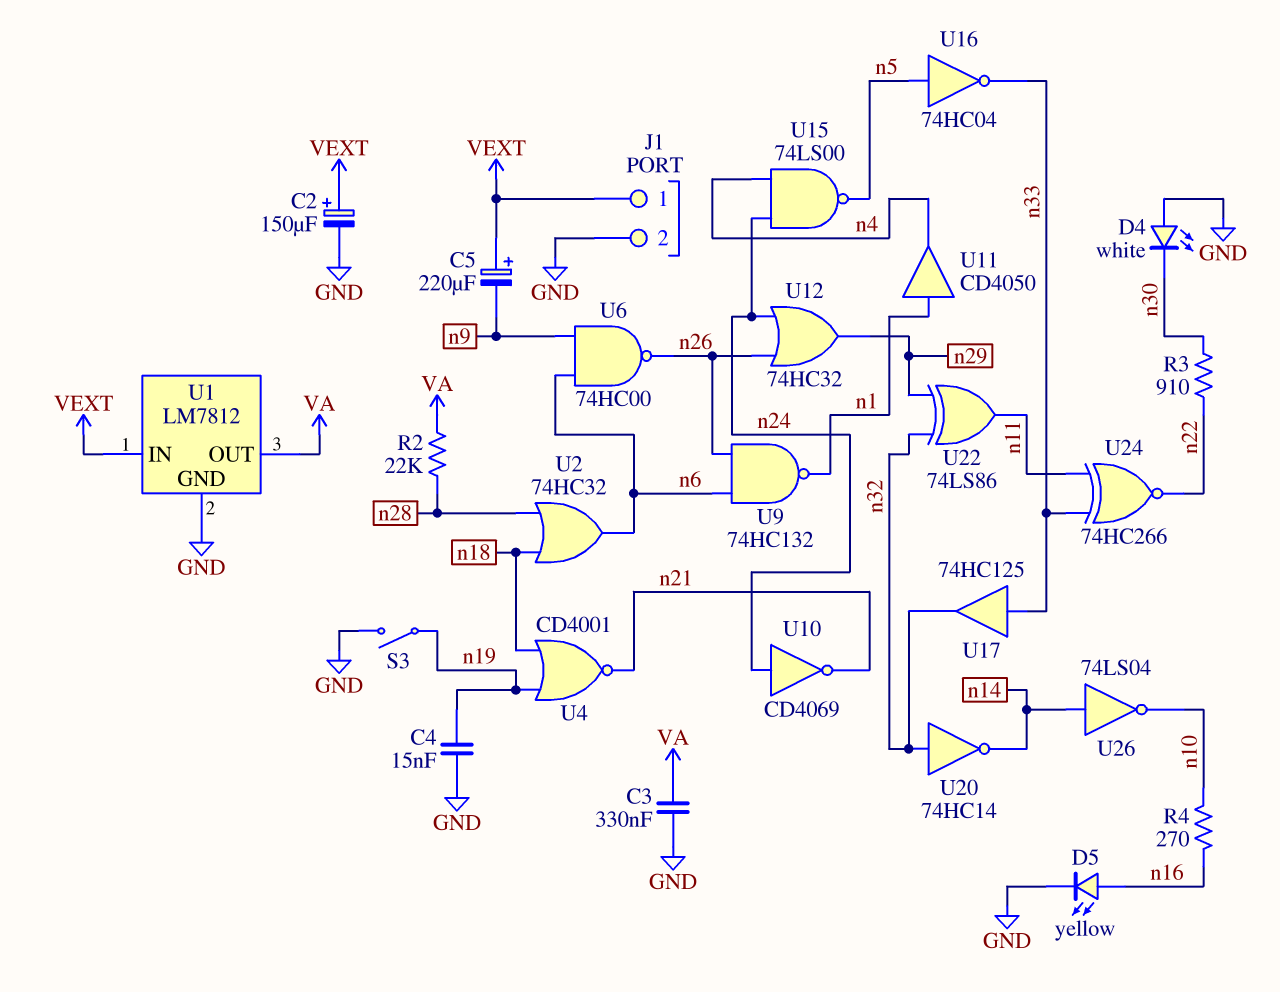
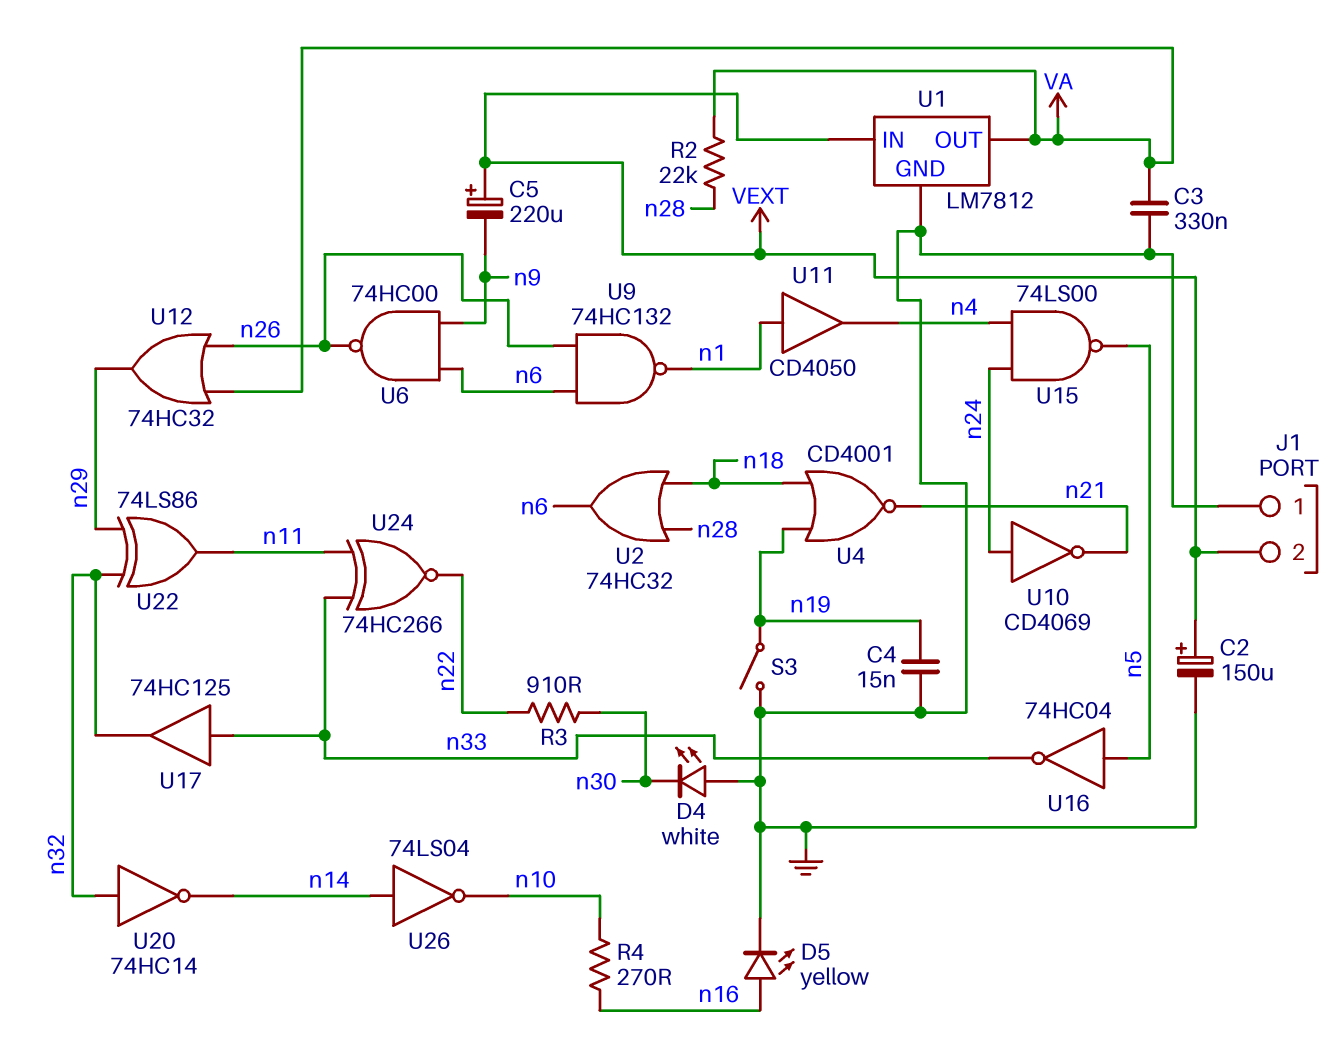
J1 pin 1: VEXT -> GND
J1 pin 2: GND -> VEXT
U12: OR 74HC32 (in n24, in n26, out n29) -> OR 74HC32 (in VA, in n26, out n29)

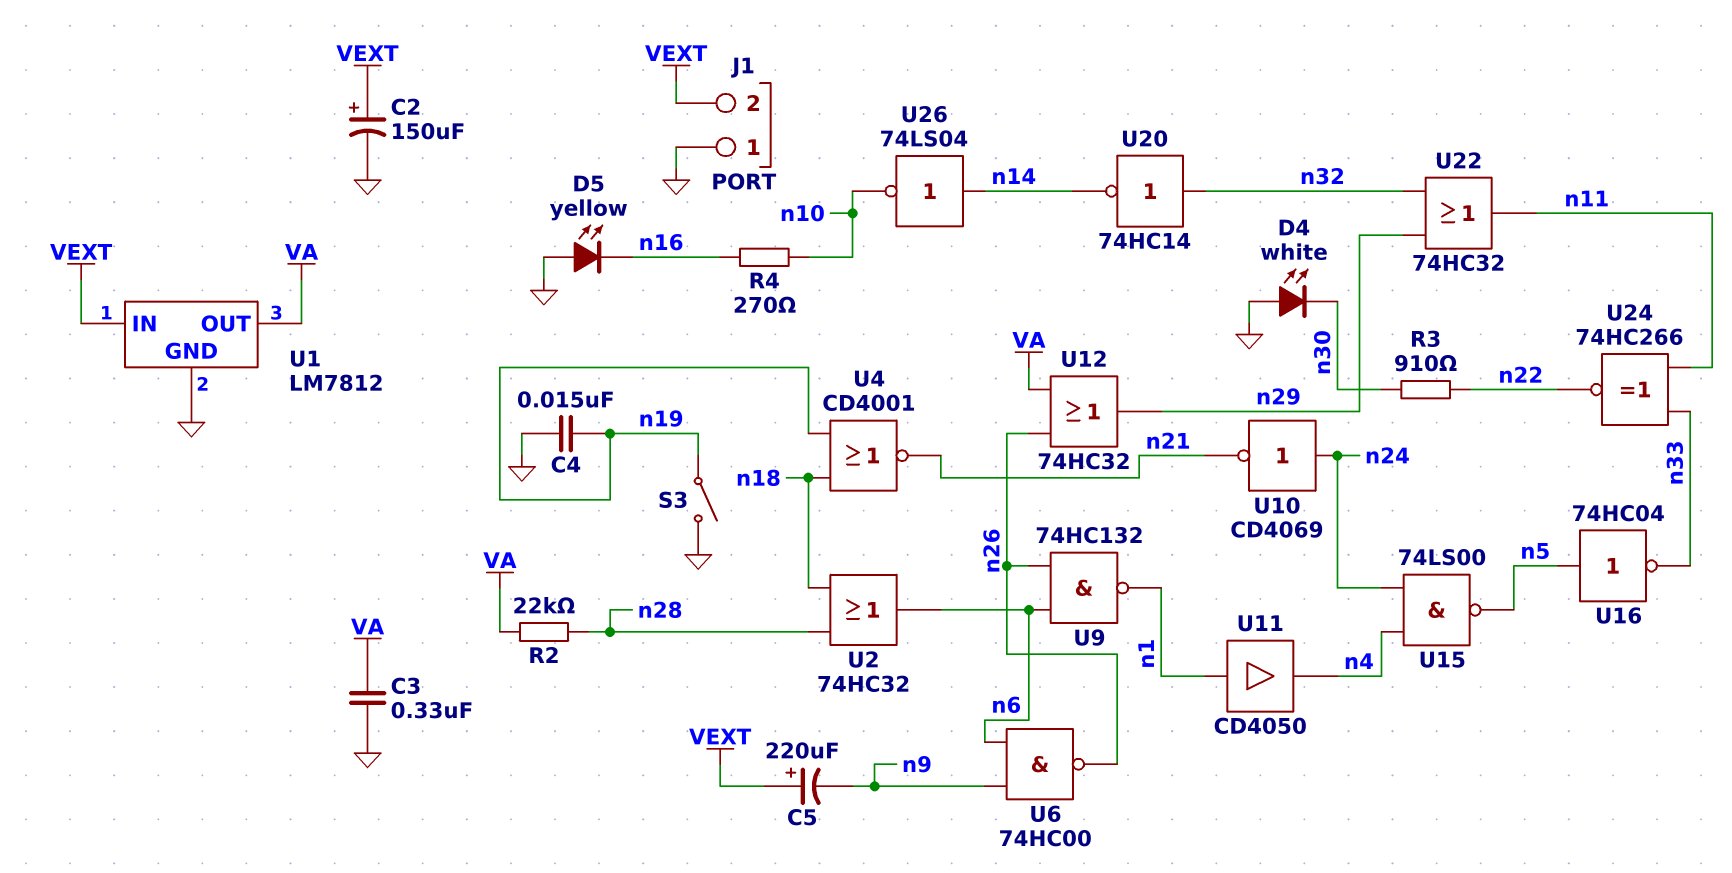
D5: LED yellow (A n16, K GND) -> LED yellow (A GND, K n16)
U17: buffer 74HC125 (in n33, out n32) -> none
U22: XOR 74LS86 (in n29, in n32, out n11) -> OR 74HC32 (in n29, in n32, out n11)

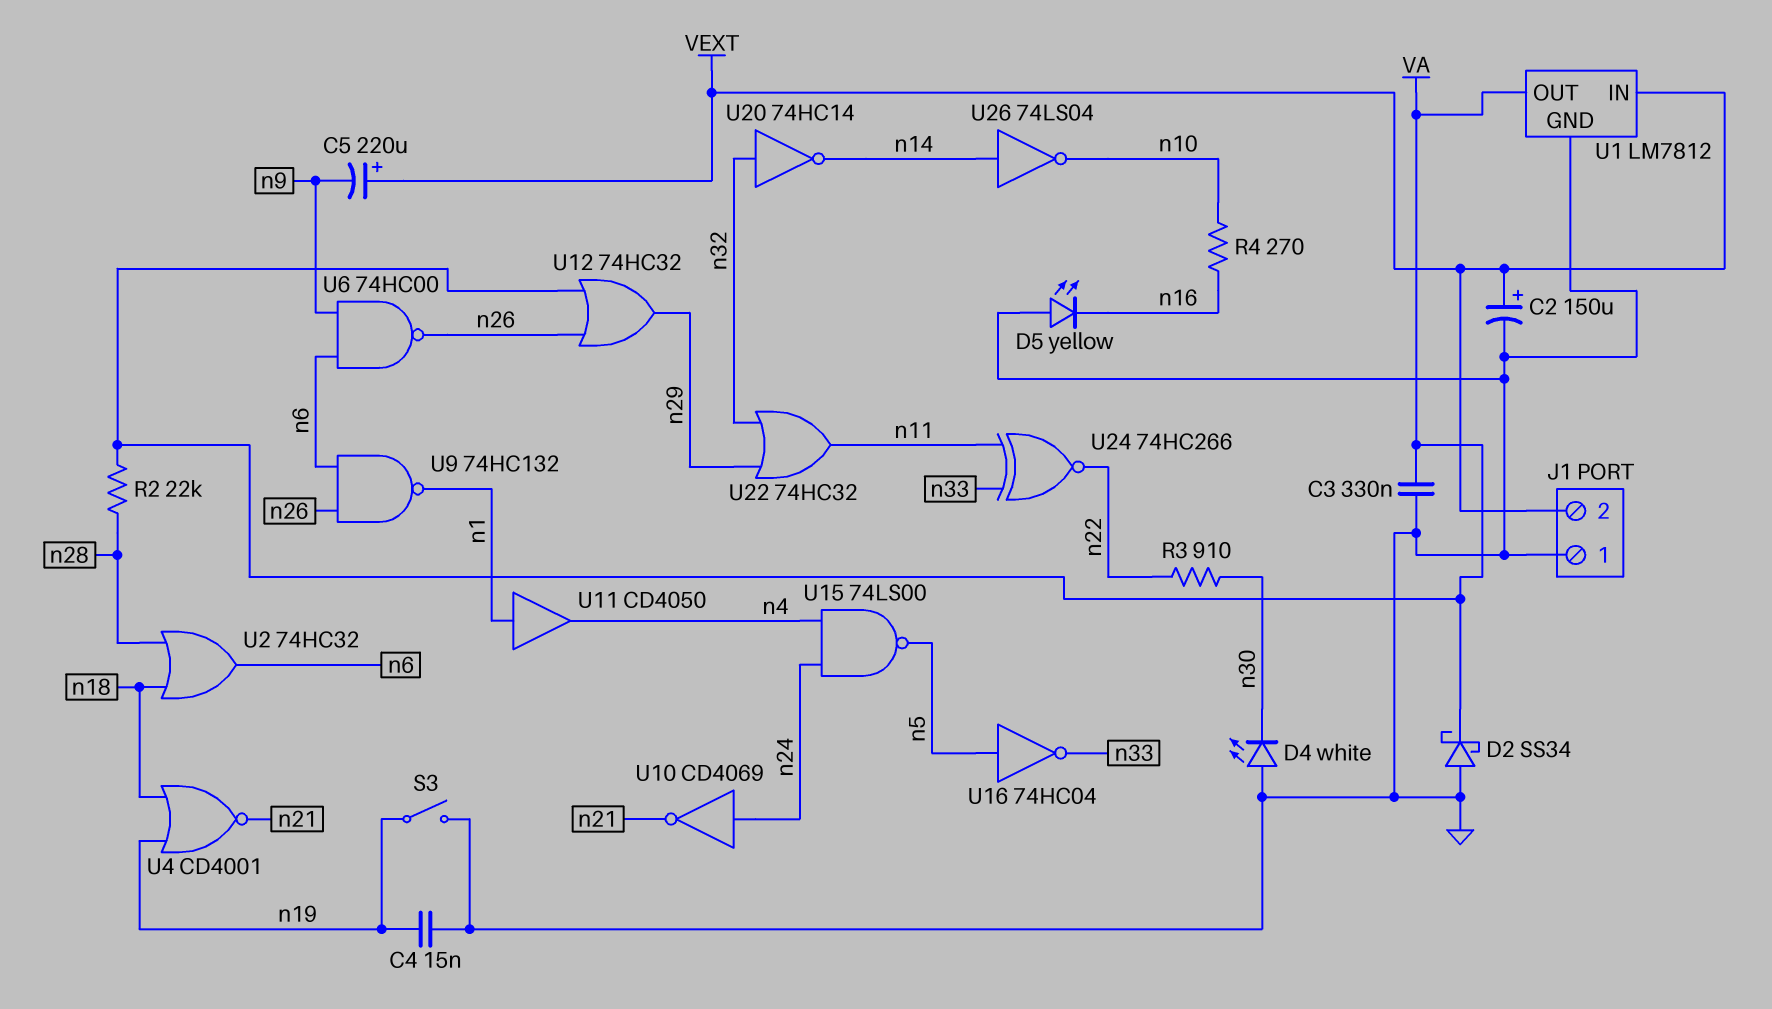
D2: none -> schottky SS34 (A GND, K VA)

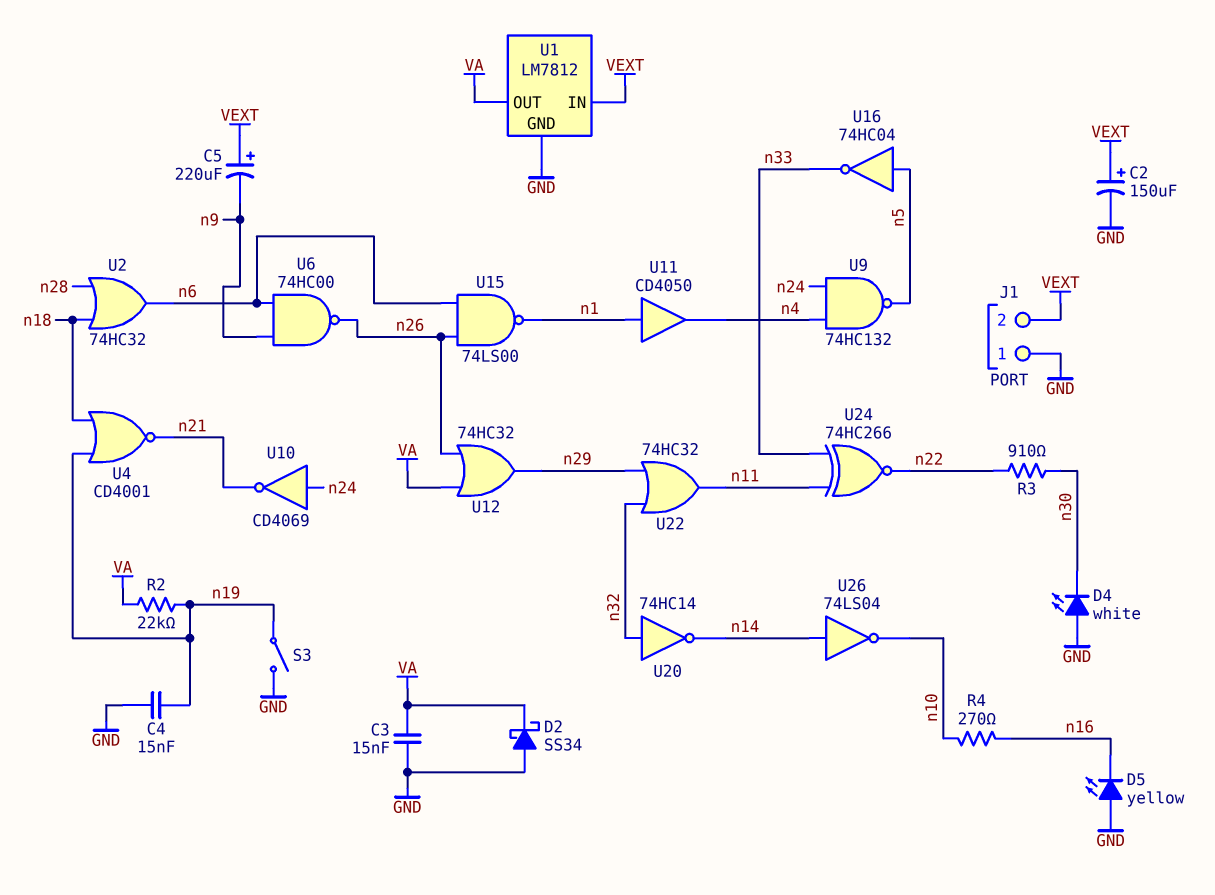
C3: 330nF (GND, VA) -> 15nF (GND, VA)
R2: 22k (VA, n28) -> 22k (VA, n19)
U9: NAND 74HC132 (in n6, in n26, out n1) -> NAND 74HC132 (in n4, in n24, out n5)
U15: NAND 74LS00 (in n4, in n24, out n5) -> NAND 74LS00 (in n6, in n26, out n1)

